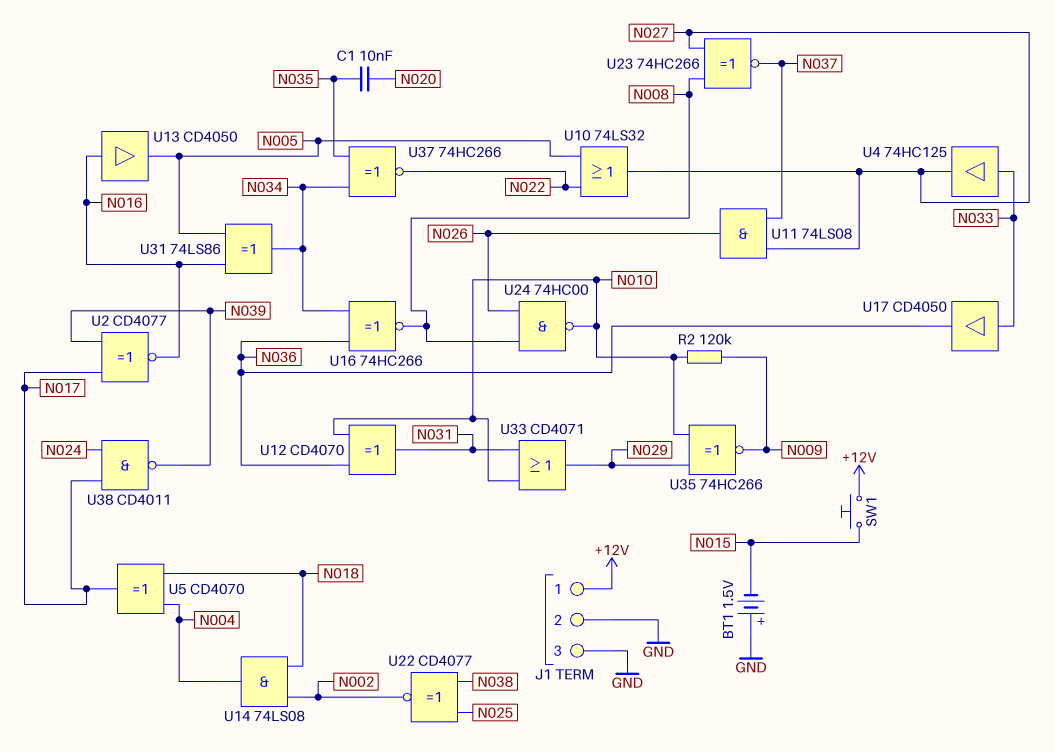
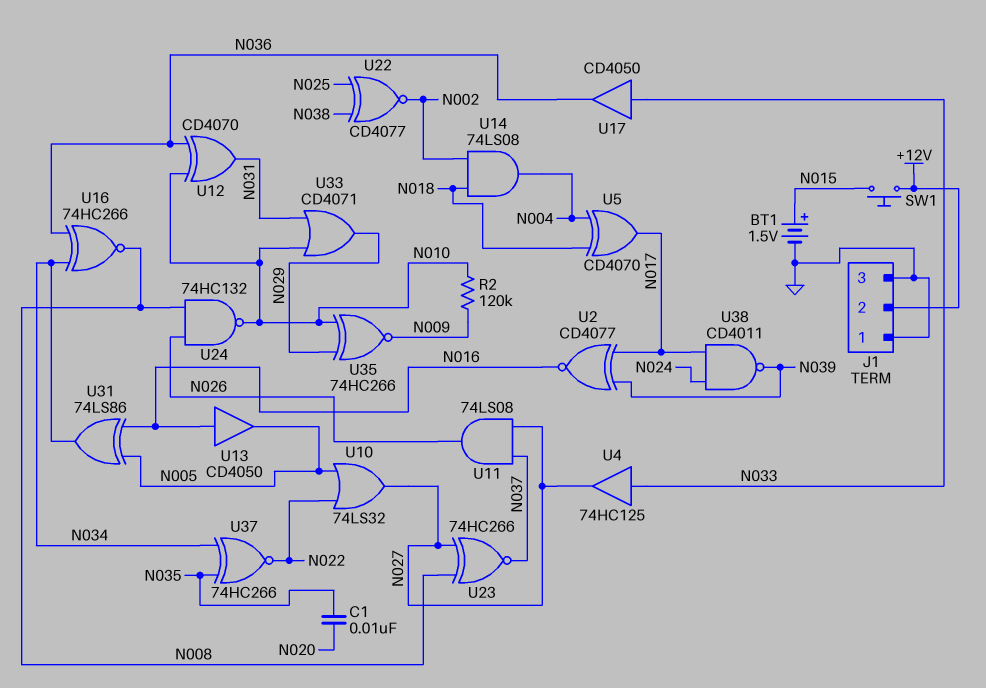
BT1: 1.5V (plus GND, minus N015) -> 1.5V (plus N015, minus GND)
J1 pin 1: +12V -> GND
J1 pin 2: GND -> +12V
U24: NAND 74HC00 (in N008, in N026, out N010) -> NAND 74HC132 (in N008, in N026, out N010)

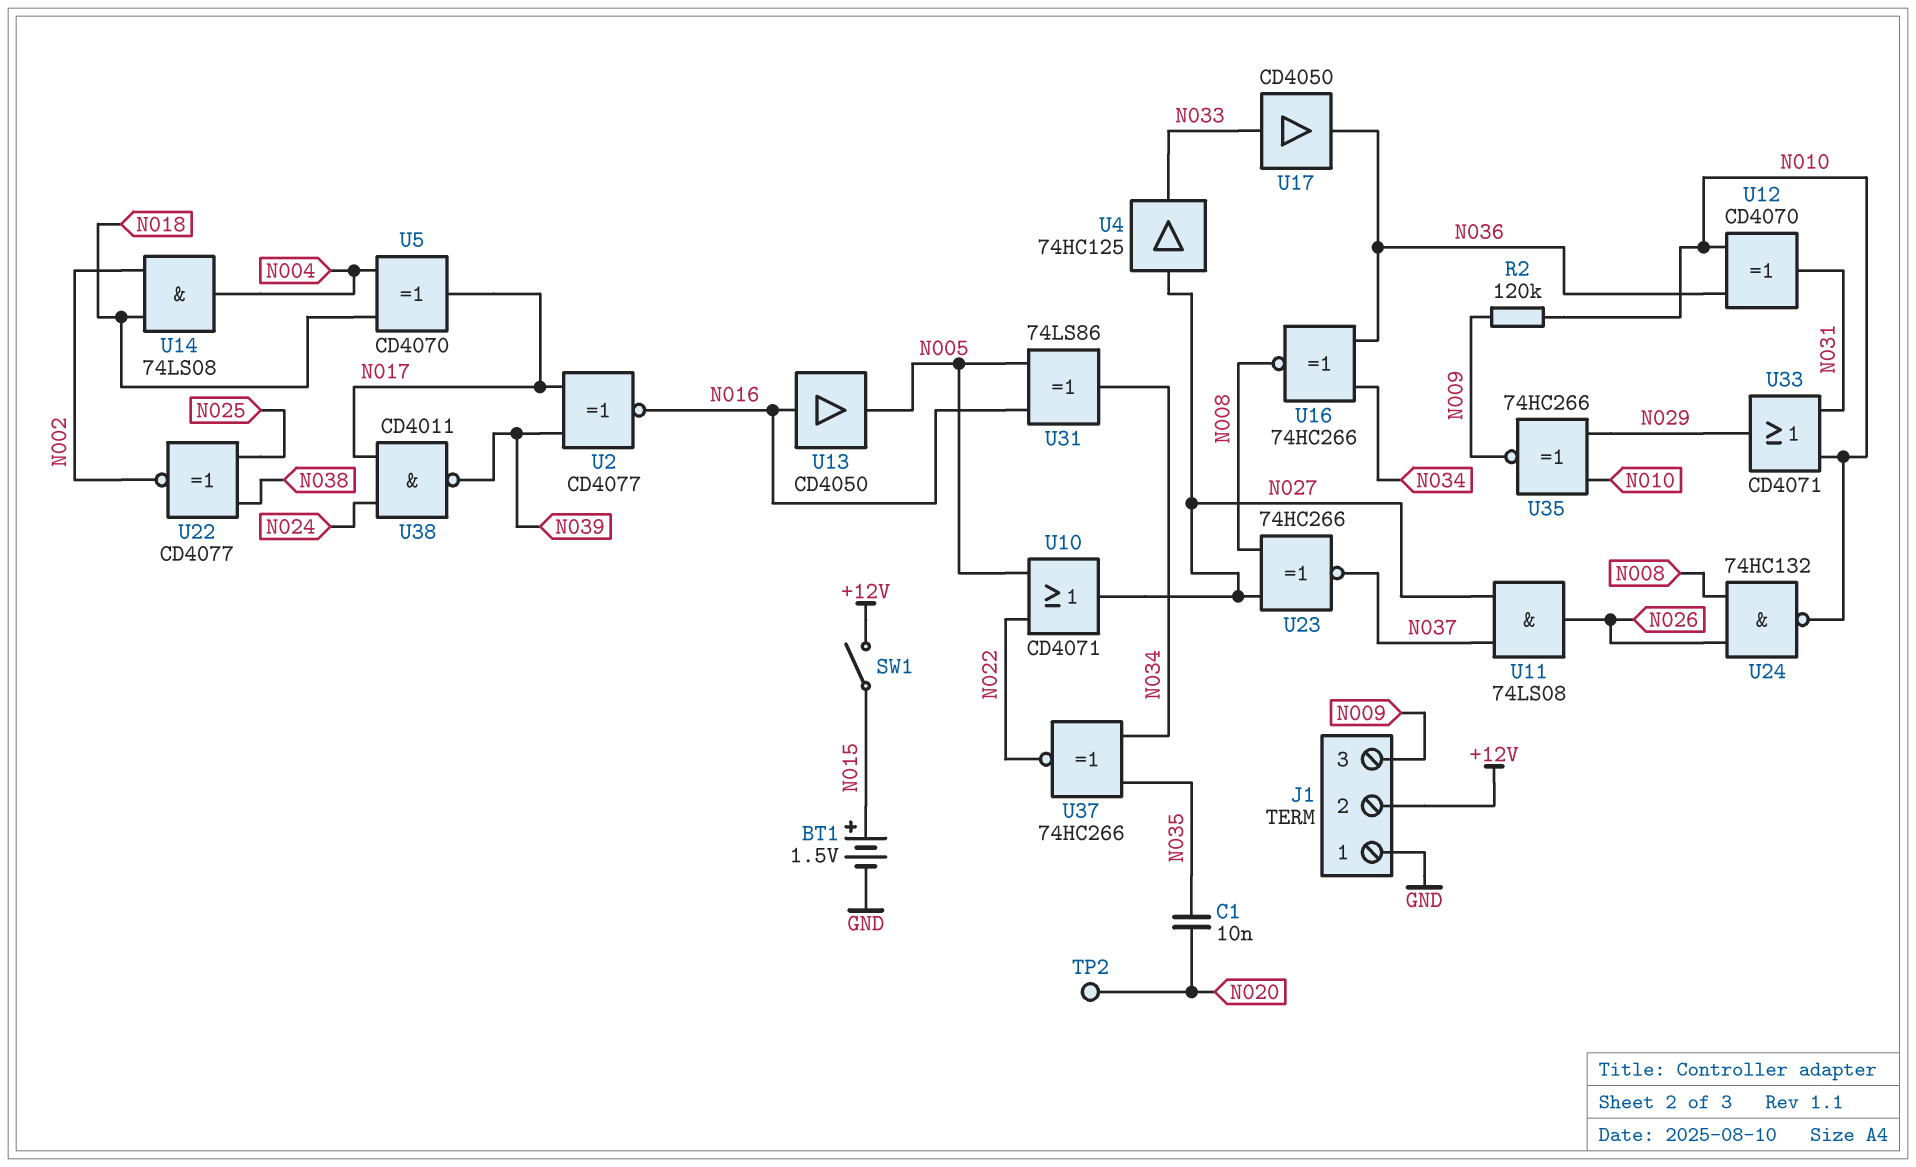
J1 pin 3: GND -> N009
SW1: button (+12V, N015) -> switch (+12V, N015)
TP2: none -> test point (N020)
U4: buffer 74HC125 (in N033, out N027) -> buffer 74HC125 (in N027, out N033)
U10: OR 74LS32 (in N005, in N022, out N027) -> OR CD4071 (in N005, in N022, out N027)

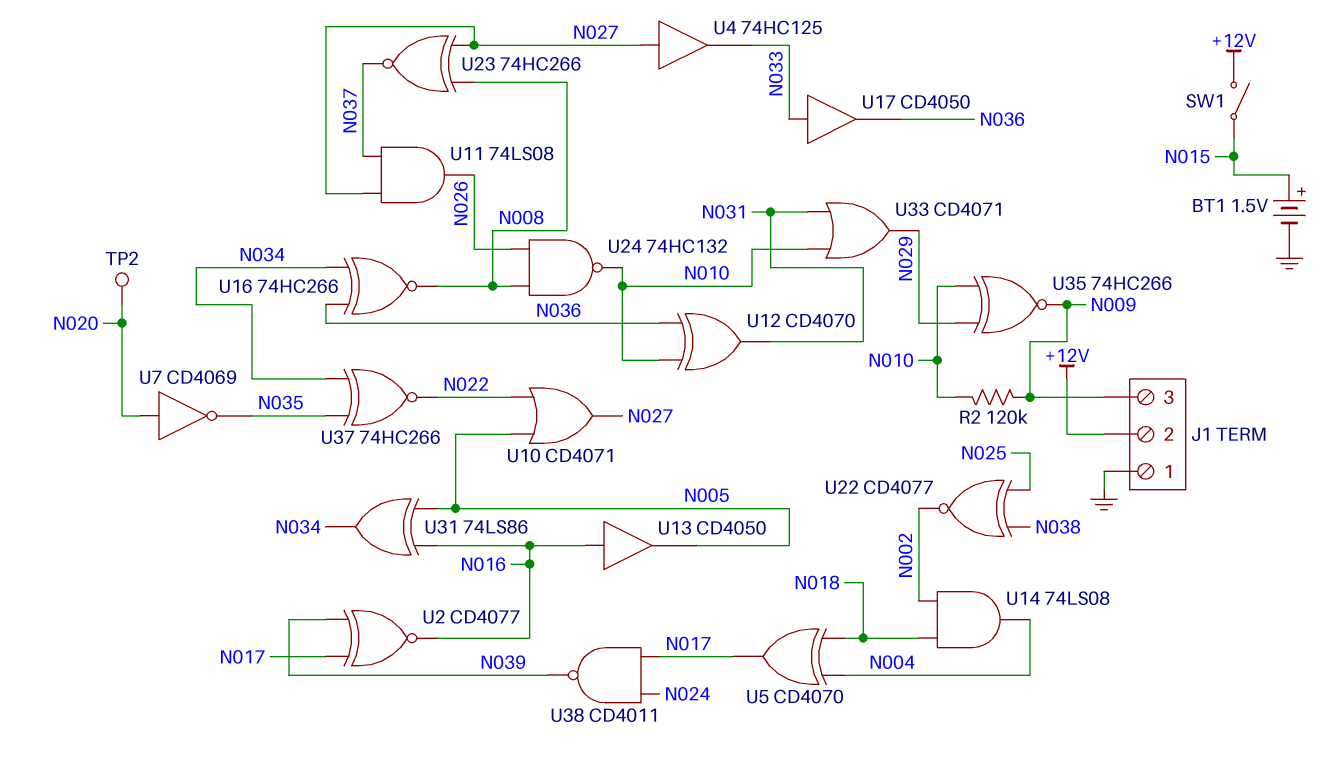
C1: 10nF (N020, N035) -> none
U7: none -> NOT CD4069 (in N020, out N035)

